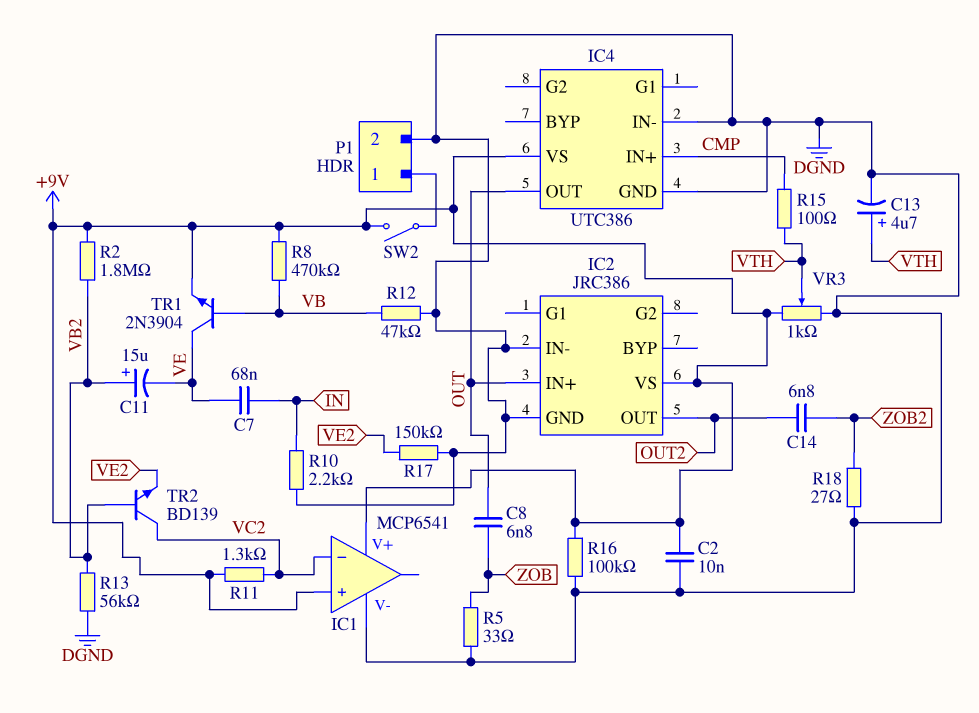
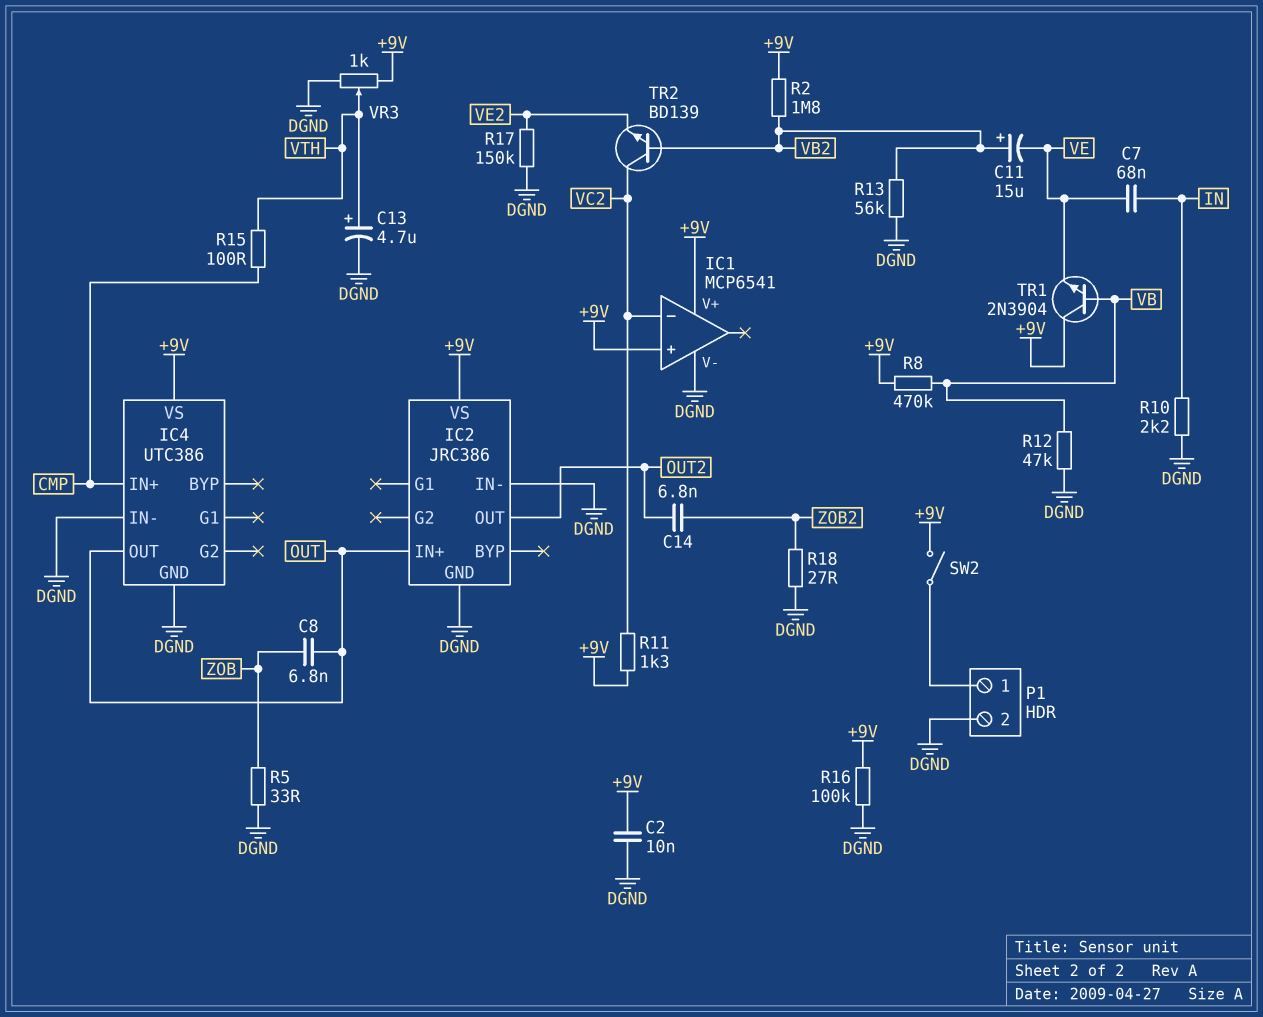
TR1: NPN 2N3904 (B VB, C VE, E +9V) -> NPN 2N3904 (B VB, C +9V, E VE)

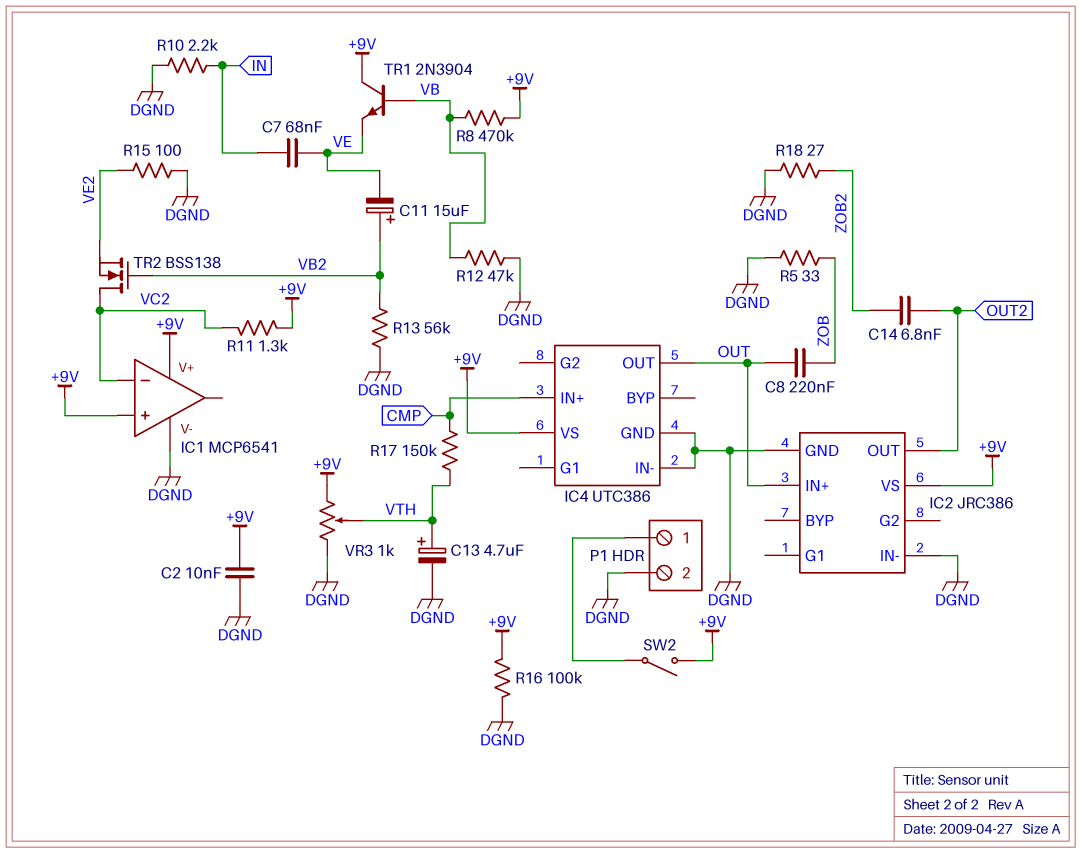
C8: 6.8nF (OUT, ZOB) -> 220nF (OUT, ZOB)
R2: 1.8M (+9V, VB2) -> none
R15: 100 (CMP, VTH) -> 100 (DGND, VE2)
R17: 150k (DGND, VE2) -> 150k (CMP, VTH)
TR2: NPN BD139 (B VB2, C VC2, E VE2) -> NMOS BSS138 (G VB2, D VC2, S VE2)

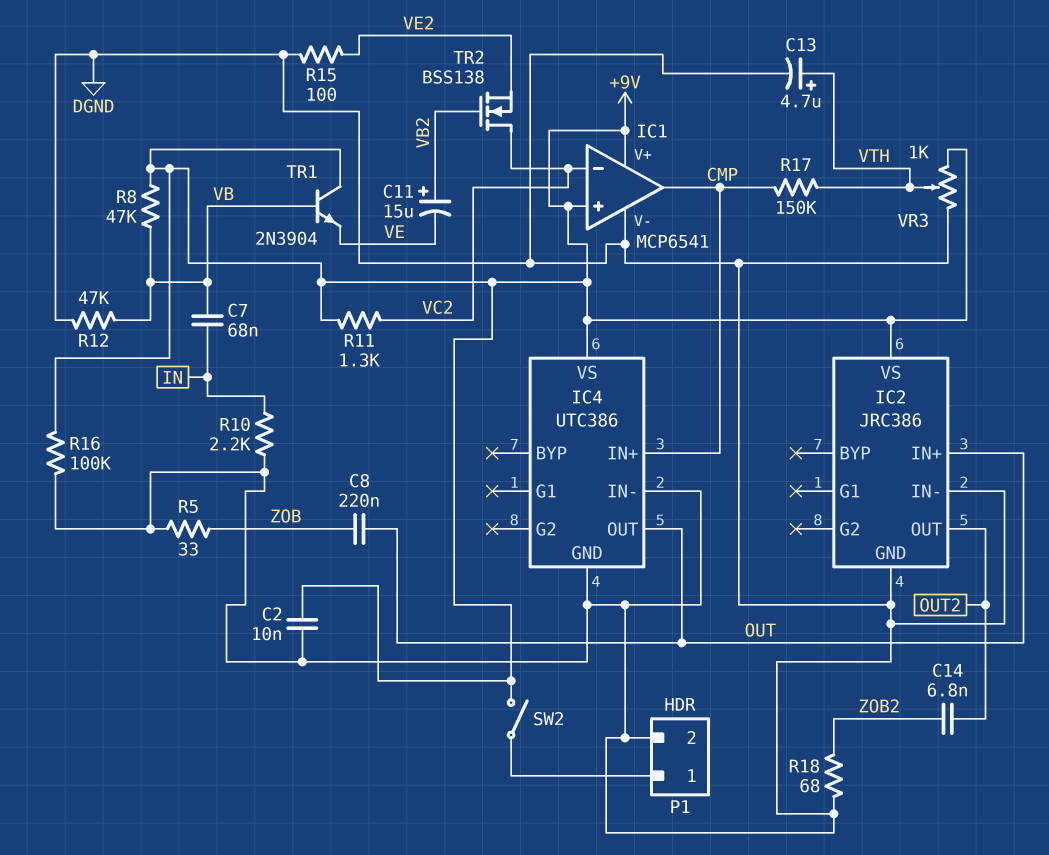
C7: 68nF (IN, VE) -> 68nF (IN, VB)
IC1 pin out: none -> CMP
R8: 470k (+9V, VB) -> 47k (+9V, VB)
R13: 56k (DGND, VB2) -> none
R18: 27 (DGND, ZOB2) -> 68 (DGND, ZOB2)

